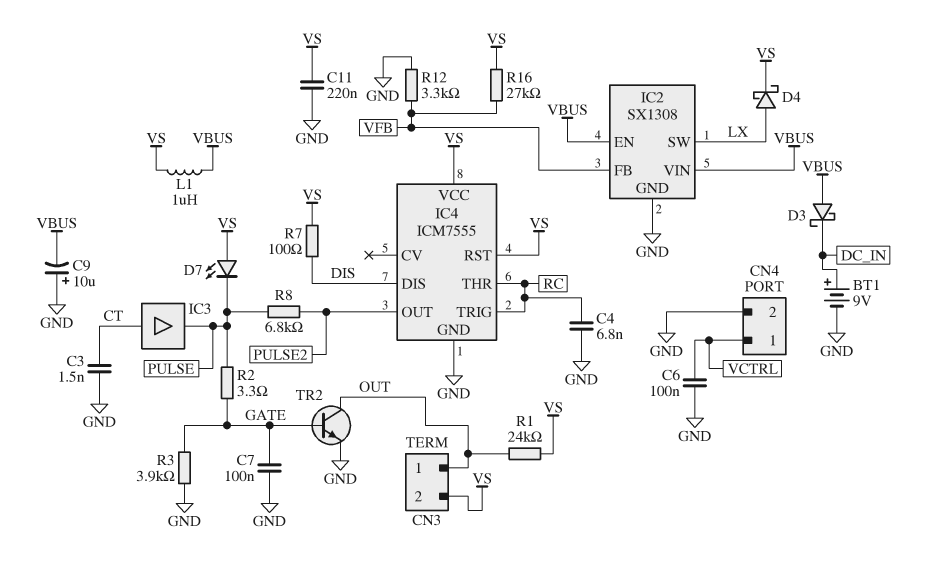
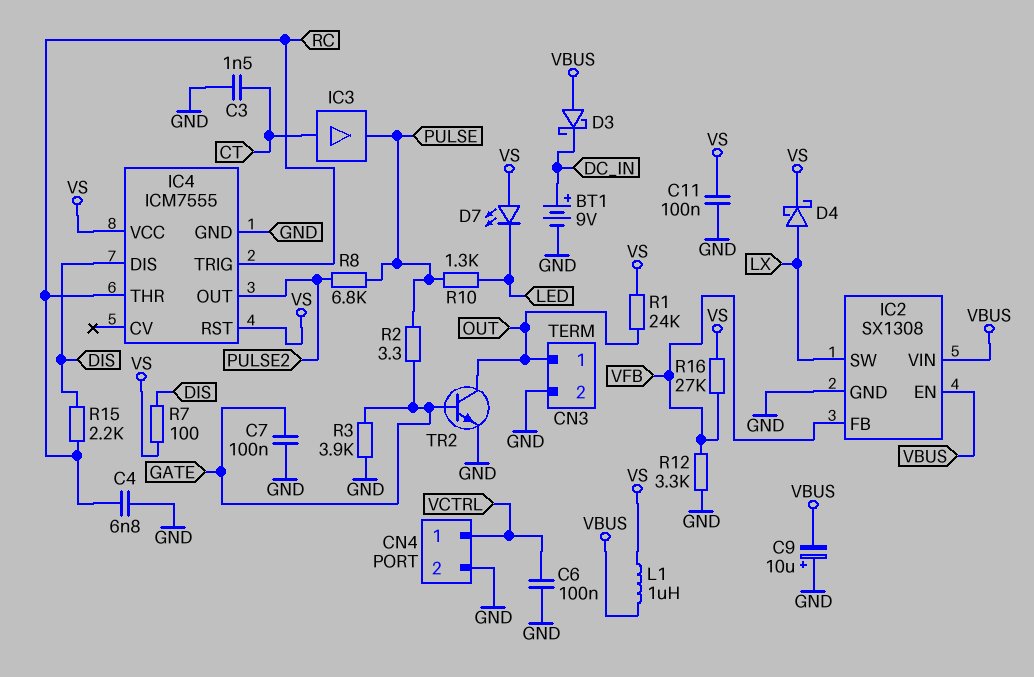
C11: 220nF (GND, VS) -> 100nF (GND, VS)
CN3 pin 2: VS -> GND
D7: LED (A VS, K PULSE) -> LED (A VS, K LED)
R10: none -> 1.3k (LED, PULSE)
R15: none -> 2.2k (DIS, RC)

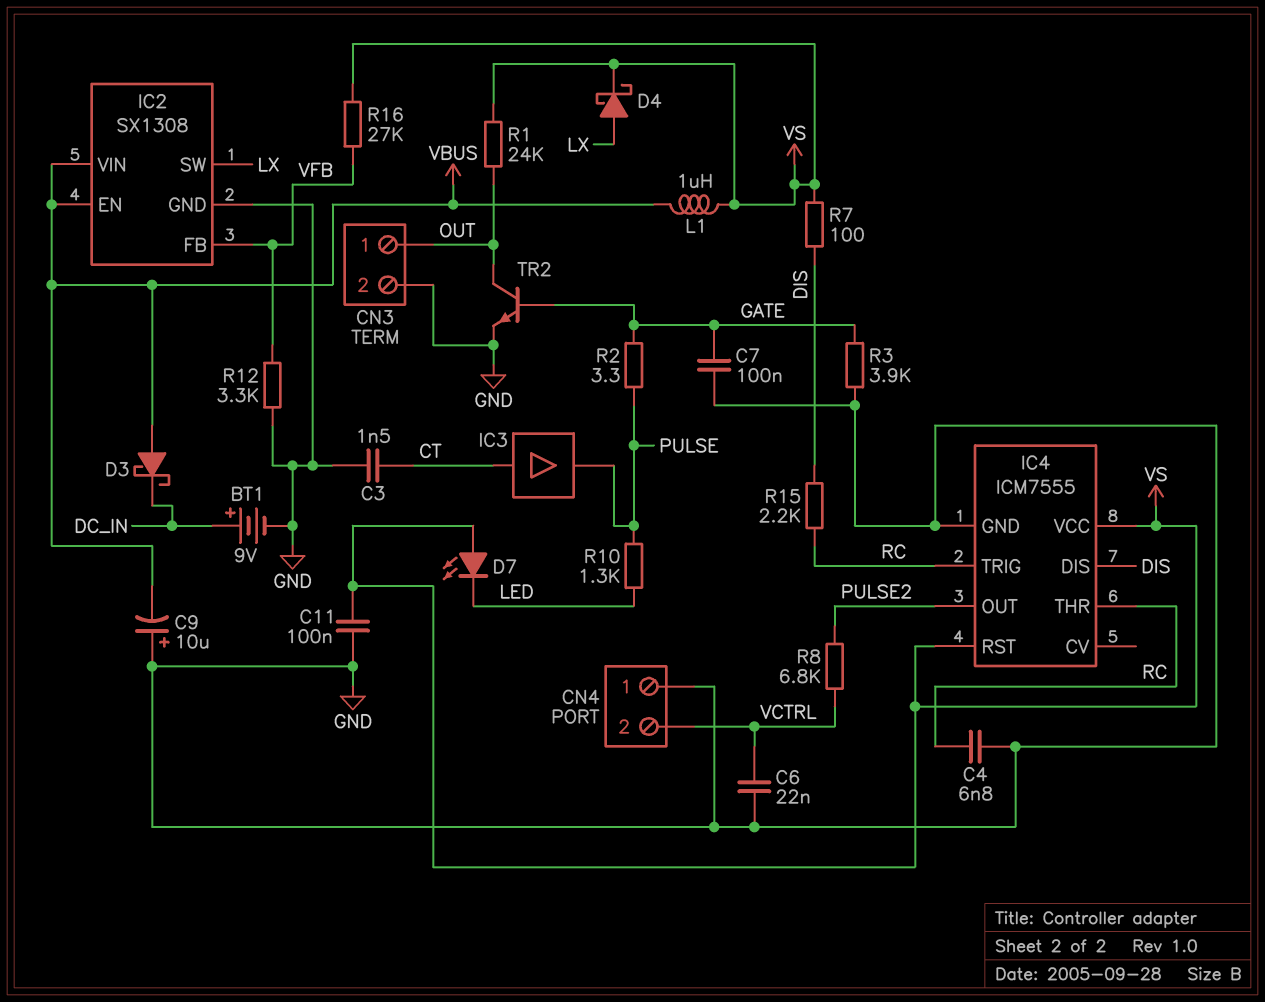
C6: 100nF (GND, VCTRL) -> 22nF (GND, VCTRL)
CN4 pin 1: VCTRL -> GND
CN4 pin 2: GND -> VCTRL
R8: 6.8k (PULSE, PULSE2) -> 6.8k (PULSE2, VCTRL)

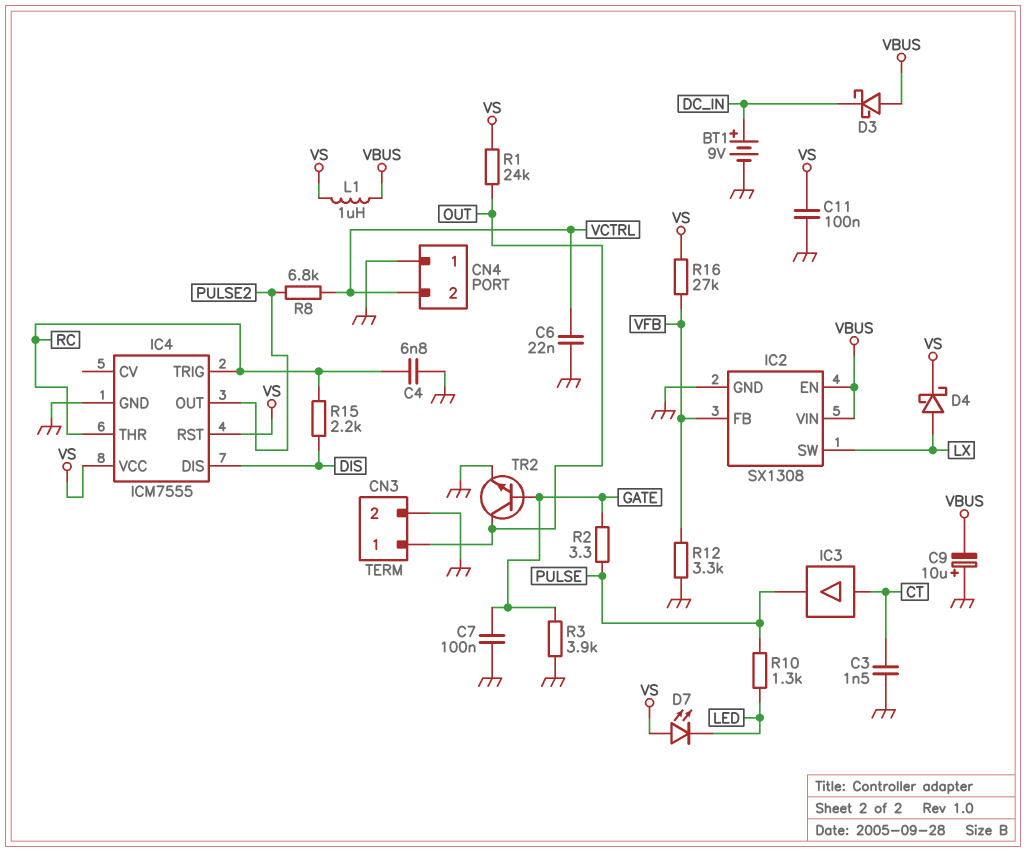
R7: 100 (DIS, VS) -> none

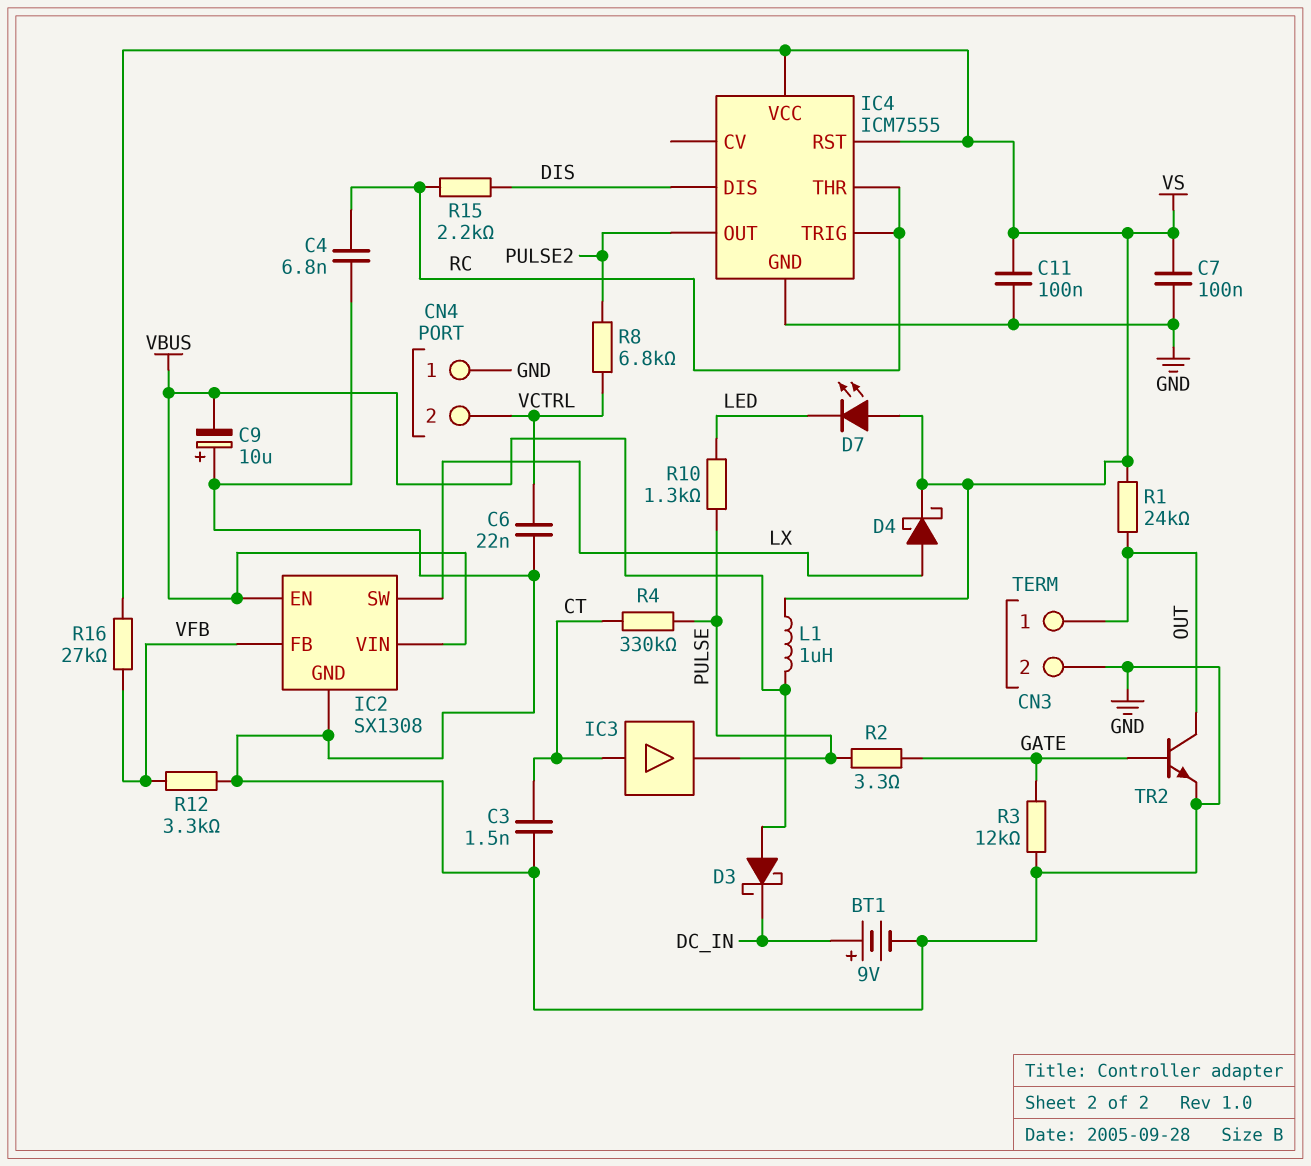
C7: 100nF (GATE, GND) -> 100nF (GND, VS)
R3: 3.9k (GATE, GND) -> 12k (GATE, GND)
R4: none -> 330k (CT, PULSE)

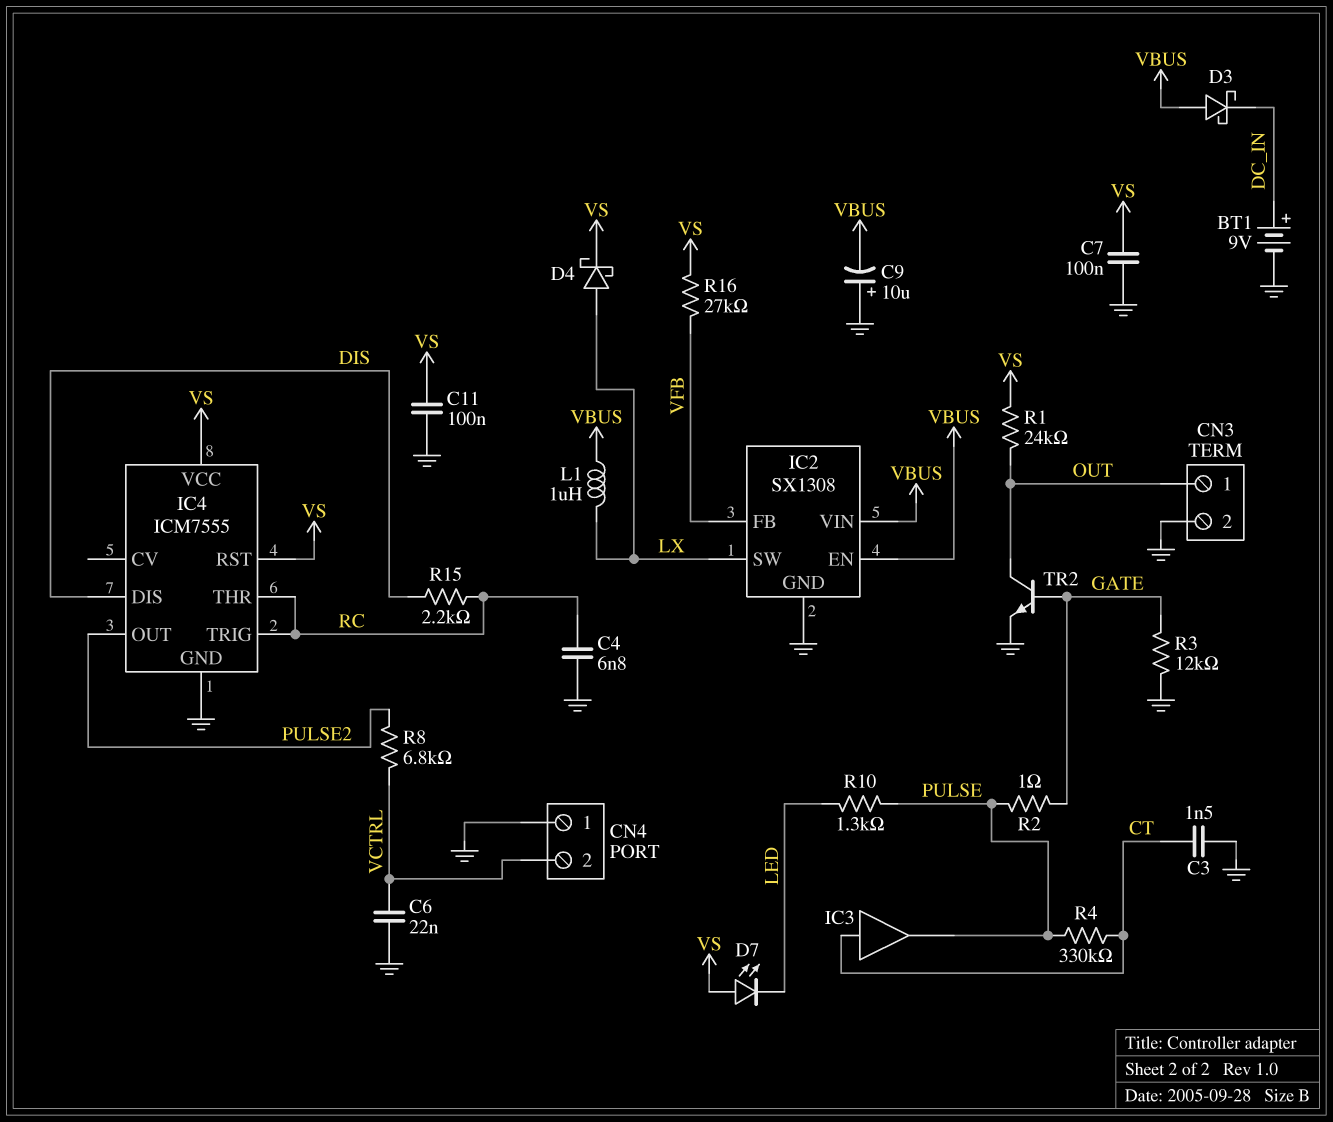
L1: 1uH (VBUS, VS) -> 1uH (LX, VBUS)
R2: 3.3 (GATE, PULSE) -> 1 (GATE, PULSE)
R12: 3.3k (GND, VFB) -> none

